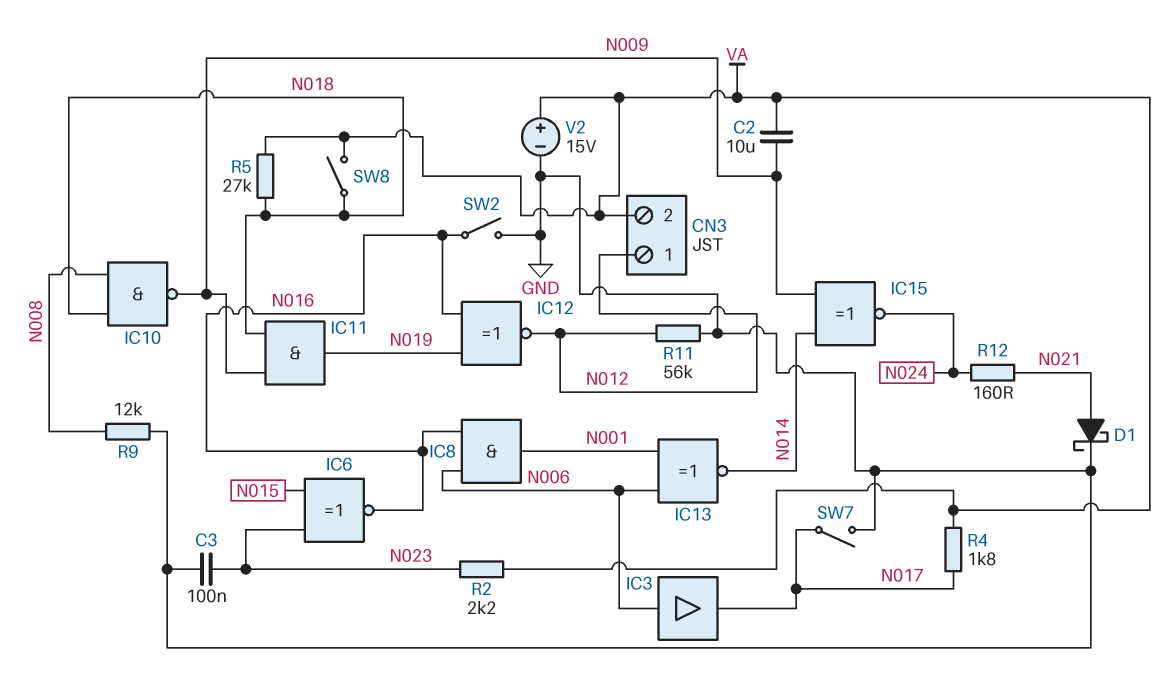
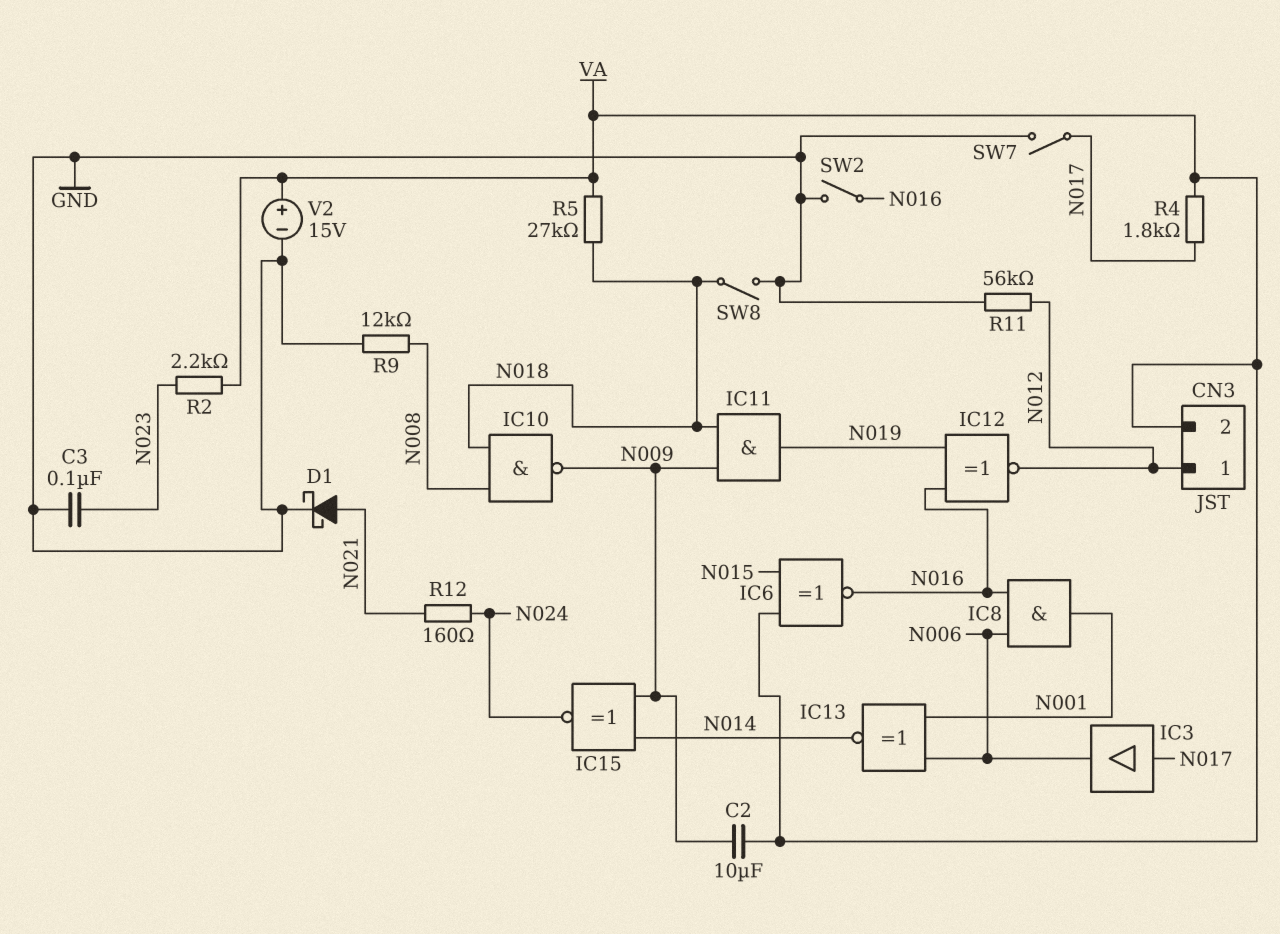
IC3: buffer (in N006, out N017) -> buffer (in N017, out N006)
IC6: XNOR (in N015, in N023, out N016) -> XNOR (in N015, in VA, out N016)
SW8: switch (N018, VA) -> switch (GND, N018)

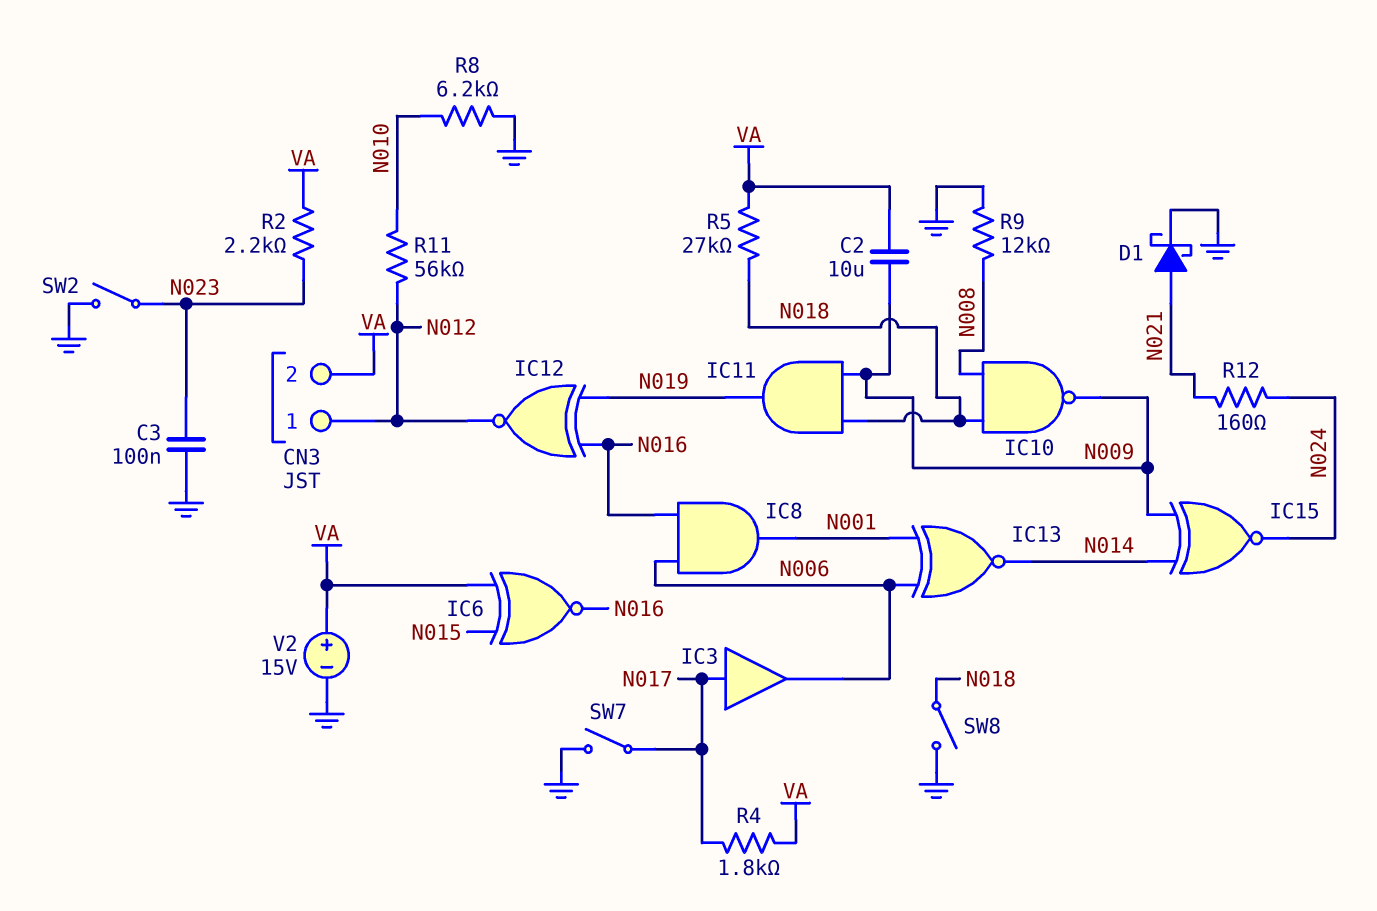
R8: none -> 6.2k (GND, N010)
R11: 56k (GND, N012) -> 56k (N010, N012)
SW2: switch (GND, N016) -> switch (GND, N023)

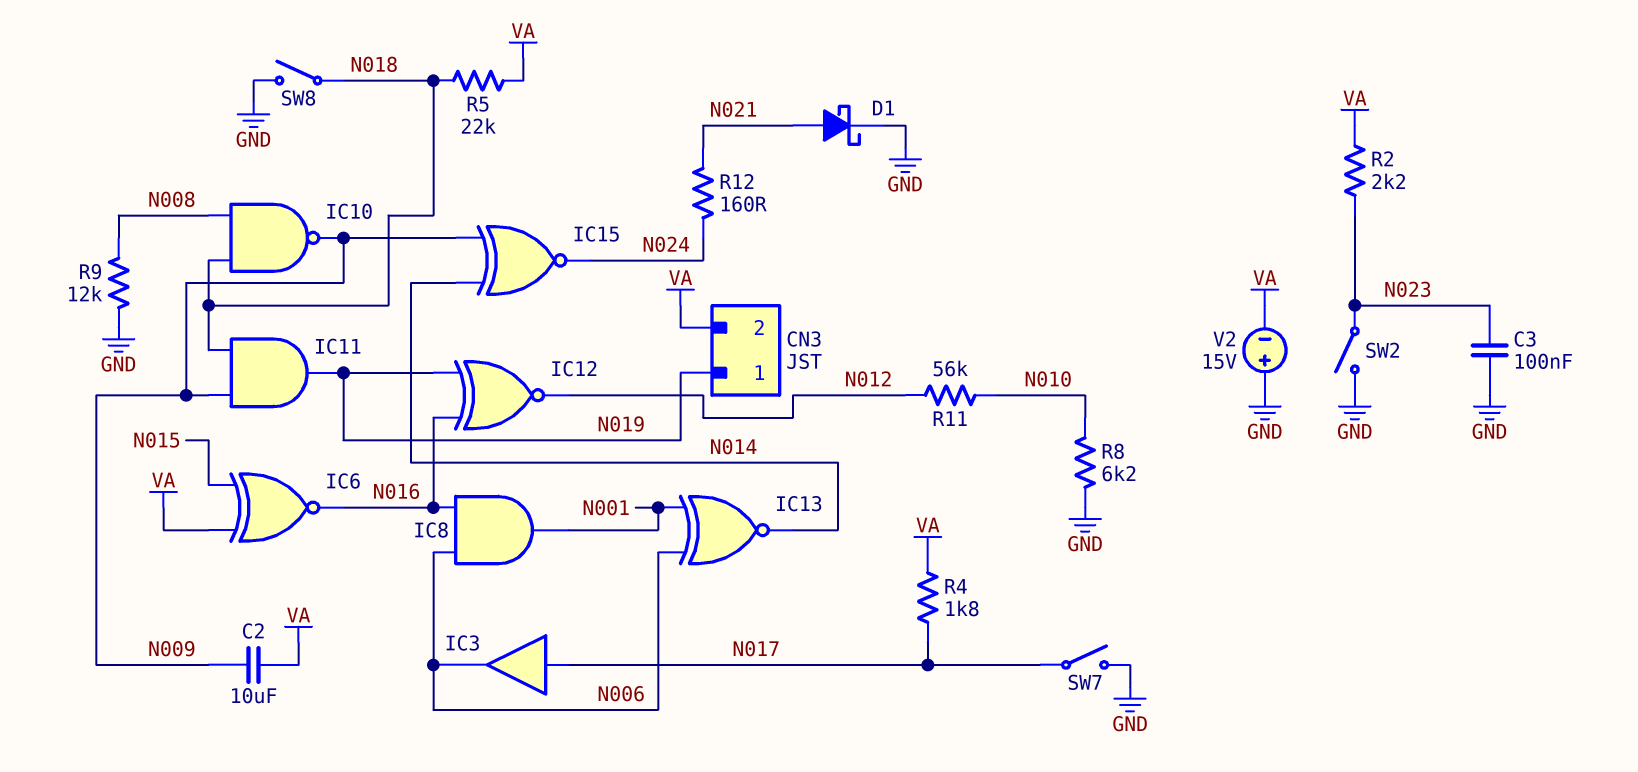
CN3 pin 1: N012 -> N019
R5: 27k (N018, VA) -> 22k (N018, VA)
V2: 15V (plus VA, minus GND) -> 15V (plus GND, minus VA)

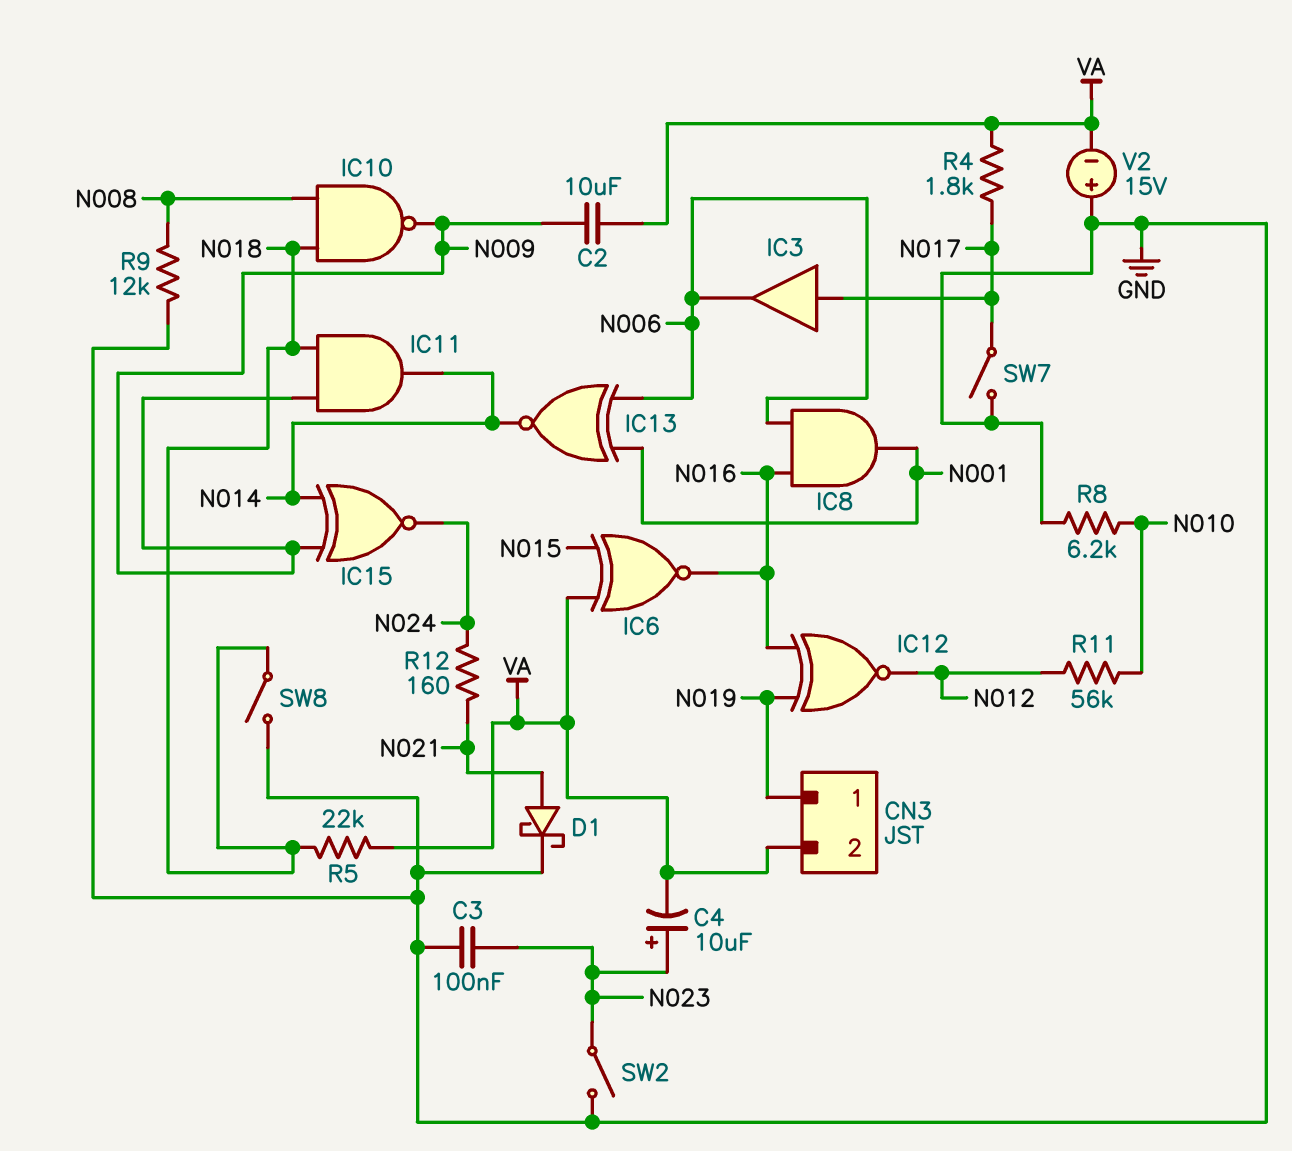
C4: none -> 10uF (plus N023, minus VA)
IC11: AND (in N009, in N018, out N019) -> AND (in N009, in N018, out N014)
R2: 2.2k (N023, VA) -> none

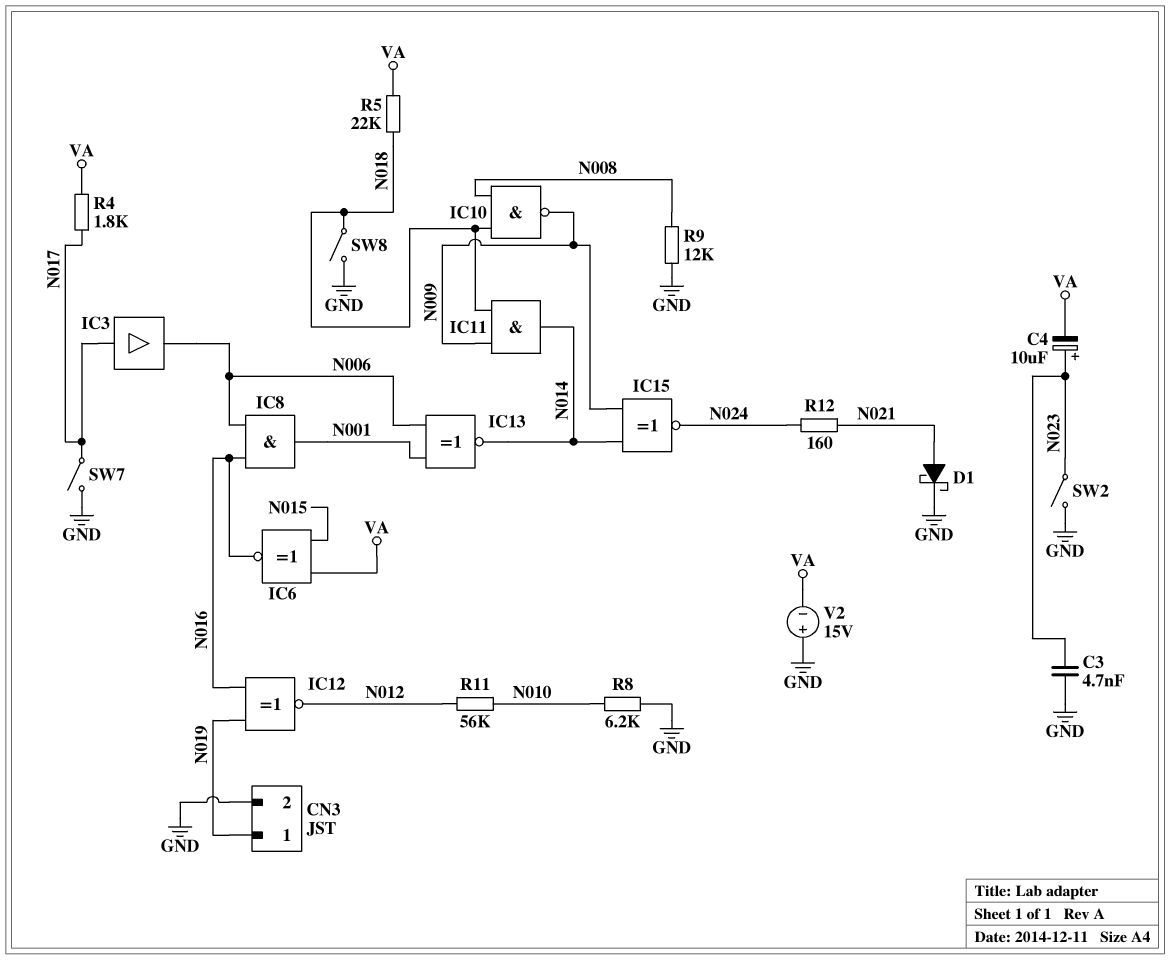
C2: 10uF (N009, VA) -> none
C3: 100nF (GND, N023) -> 4.7nF (GND, N023)
CN3 pin 2: VA -> GND

